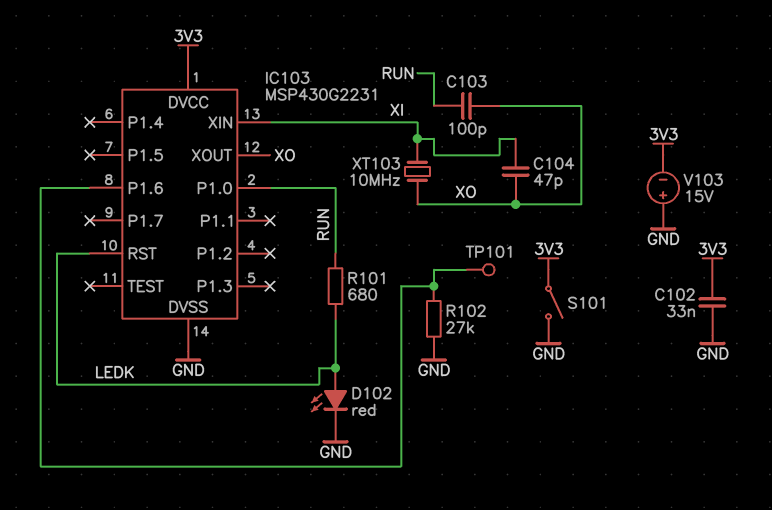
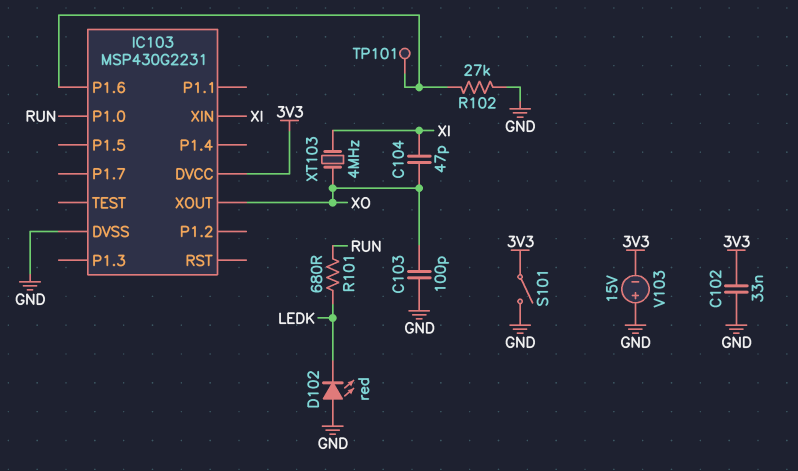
C103: 100pF (RUN, XO) -> 100pF (GND, XO)
D102: LED red (A LEDK, K GND) -> LED red (A GND, K LEDK)
IC103 pin RST: LEDK -> none
XT103: 10MHz (XI, XO) -> 4MHz (XI, XO)

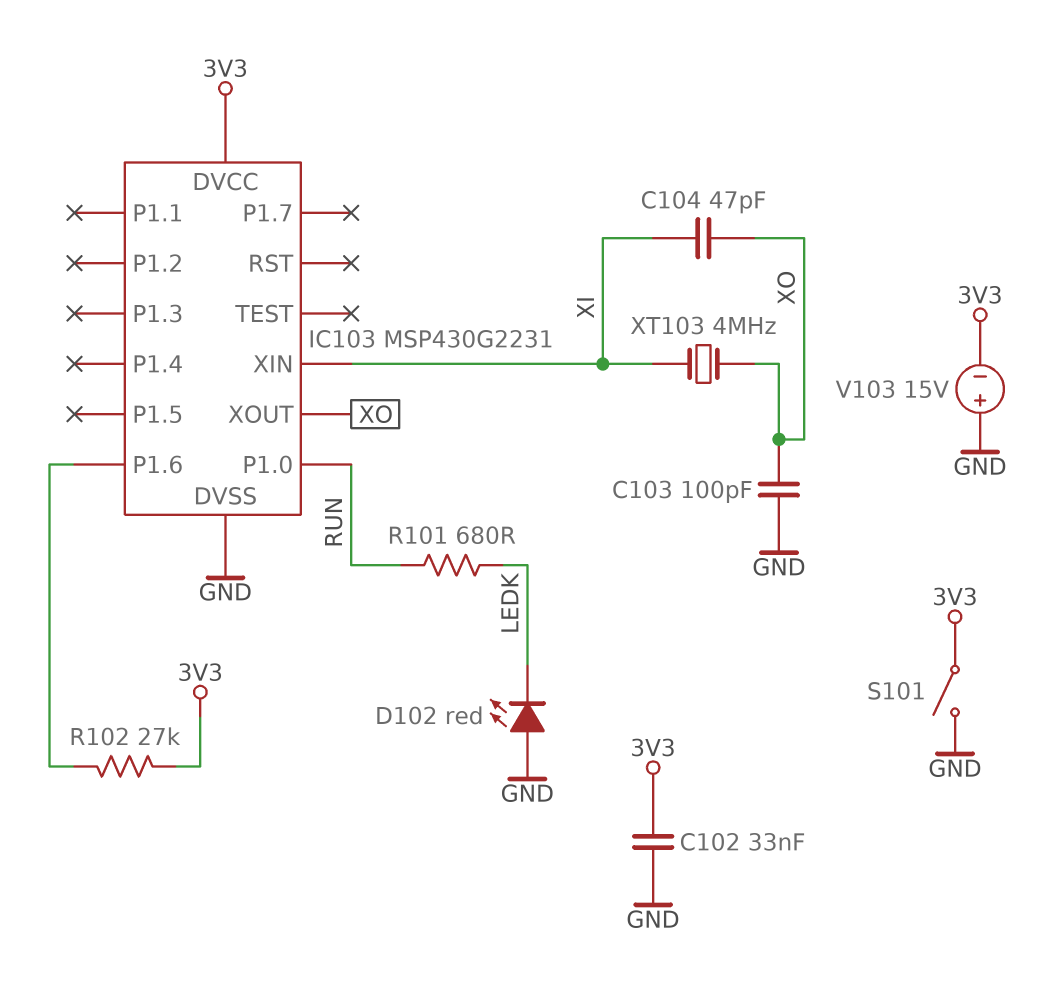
R102: 27k (GND, IC103/P1.6) -> 27k (3V3, IC103/P1.6)
TP101: test point (IC103/P1.6) -> none

